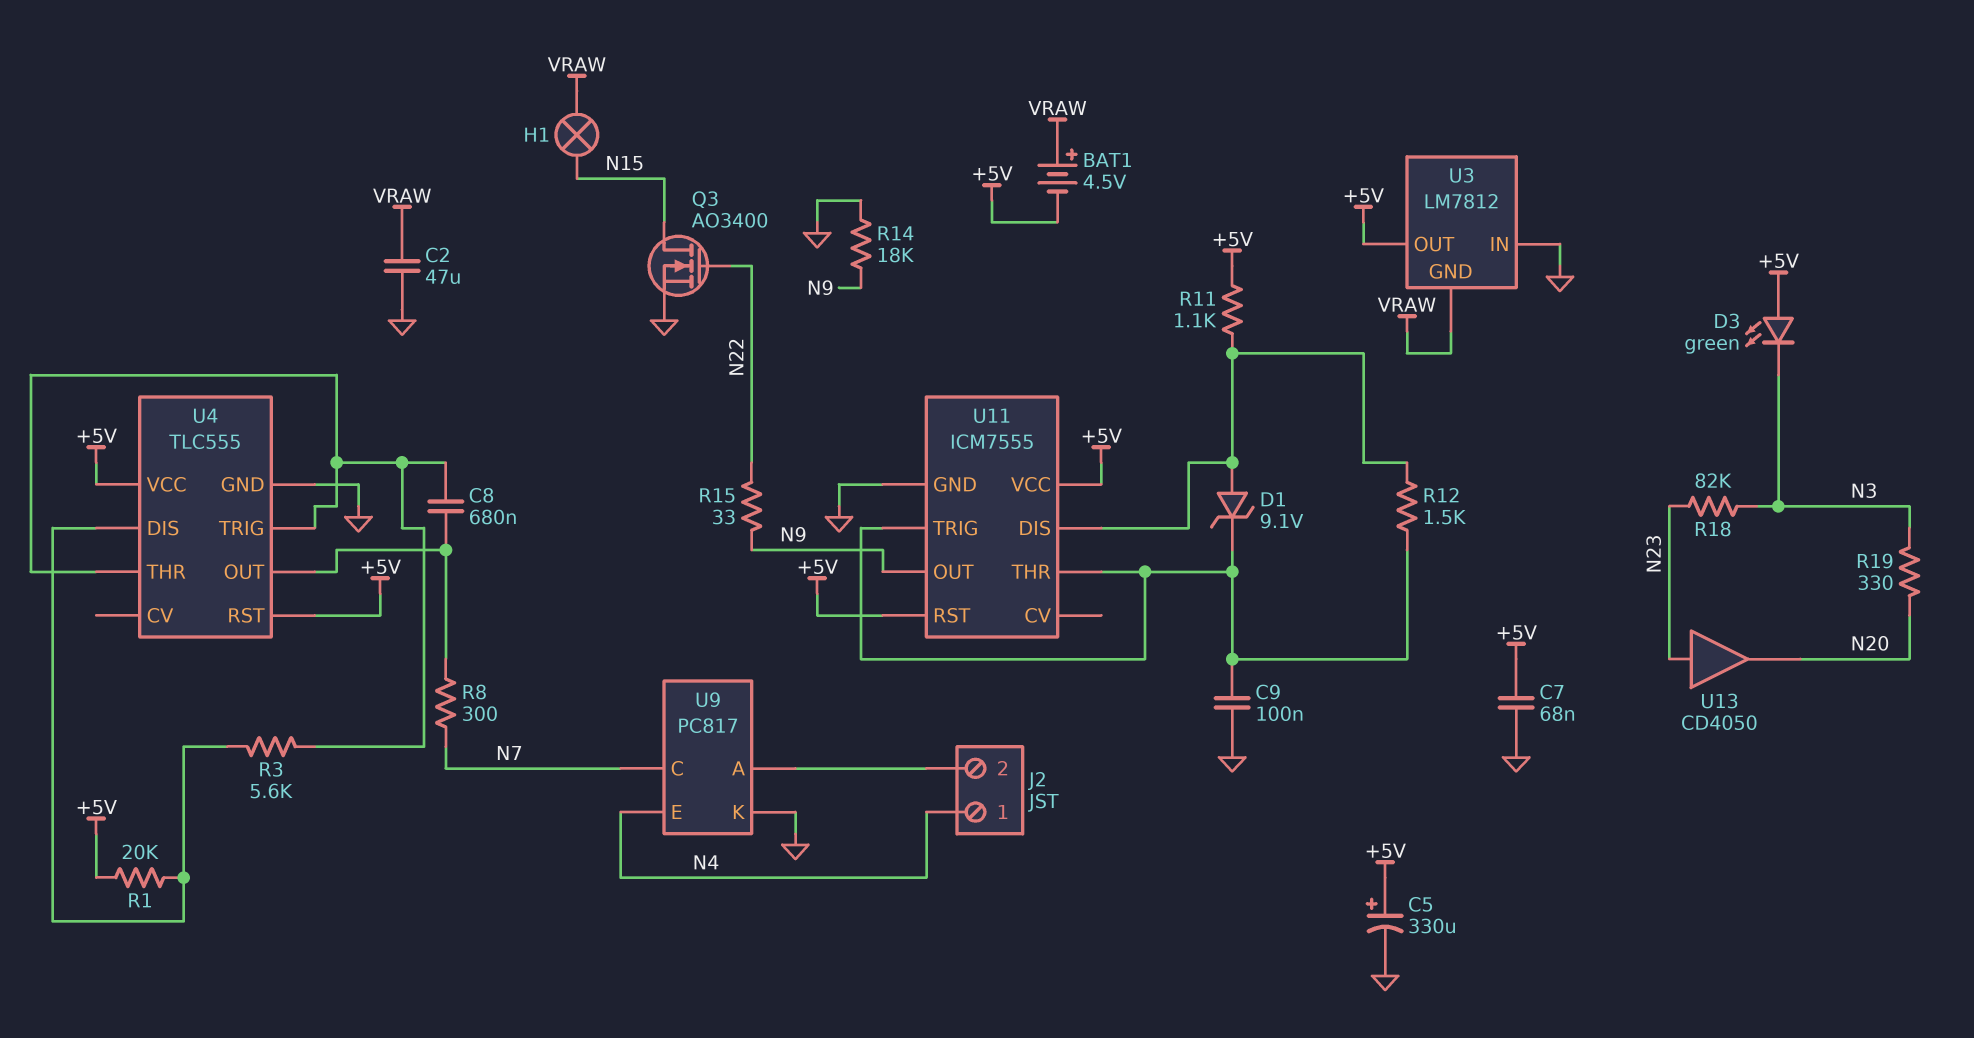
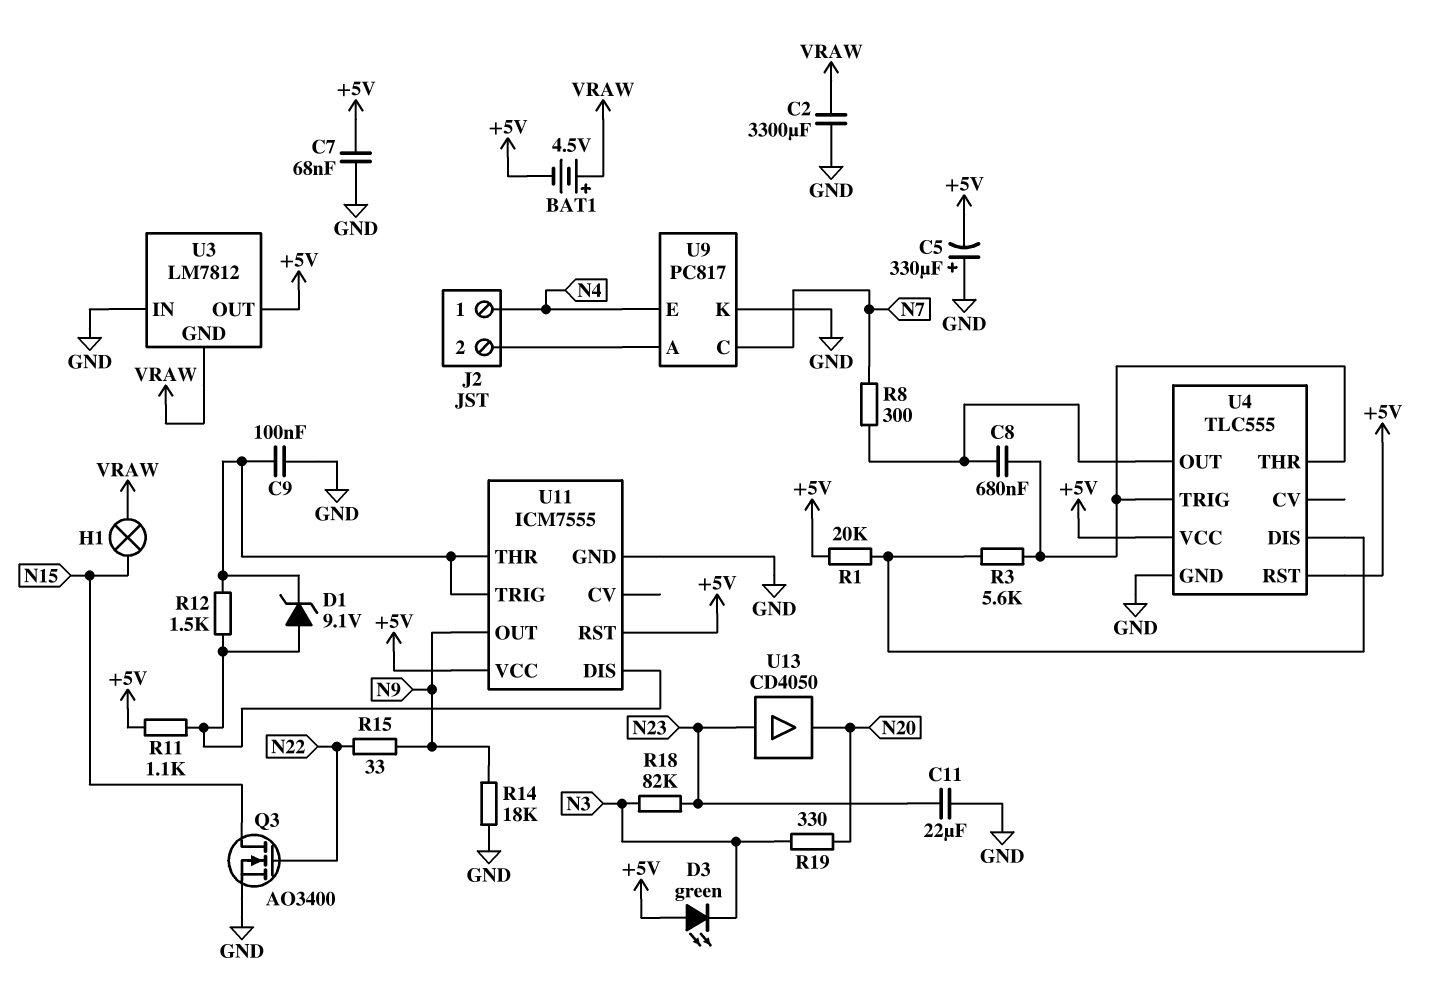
C2: 47uF (GND, VRAW) -> 3300uF (GND, VRAW)
C5: 330uF (plus +5V, minus GND) -> 330uF (plus GND, minus +5V)
C11: none -> 22uF (GND, N23)

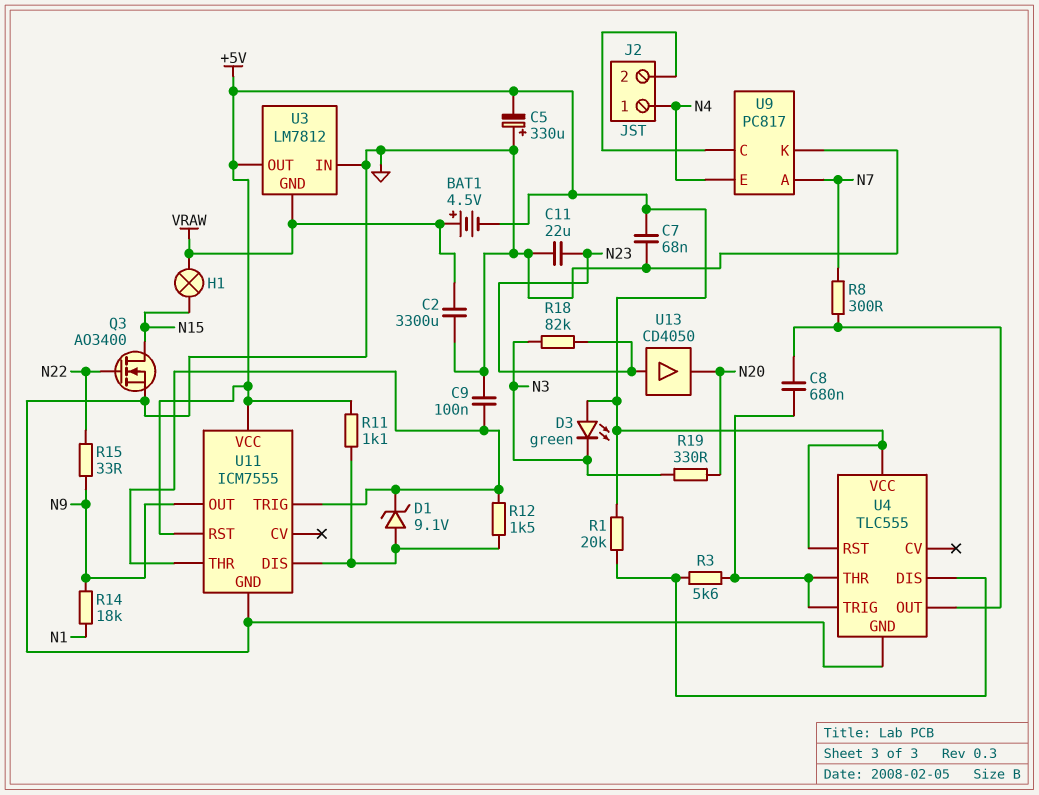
R14: 18k (GND, N9) -> 18k (N1, N9)
U9 pin A: J2/2 -> N7
U9 pin C: N7 -> J2/2

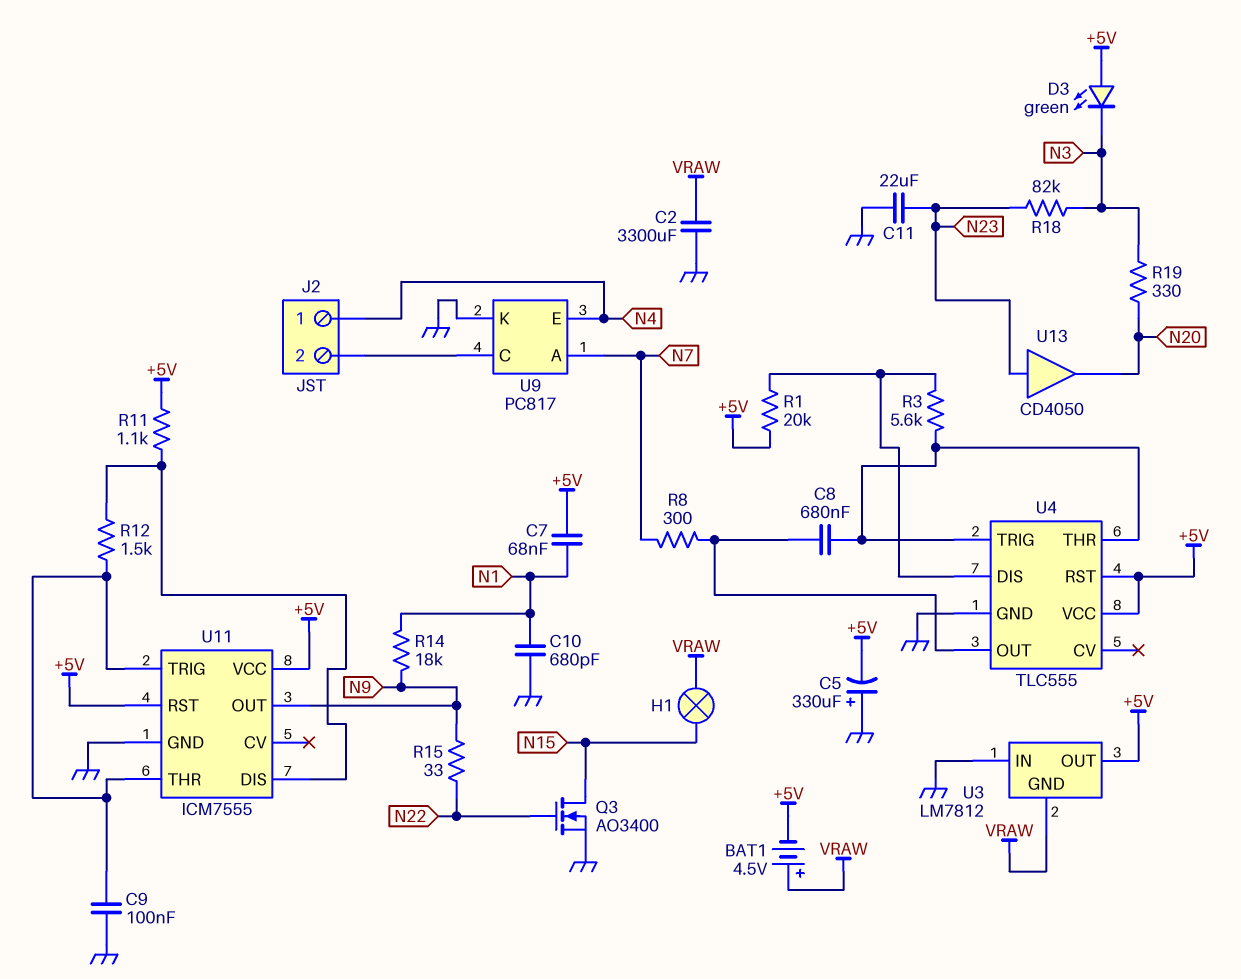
C7: 68nF (+5V, GND) -> 68nF (+5V, N1)
C10: none -> 680pF (GND, N1)
D1: zener 9.1V (A U11/DIS, K U11/THR) -> none

